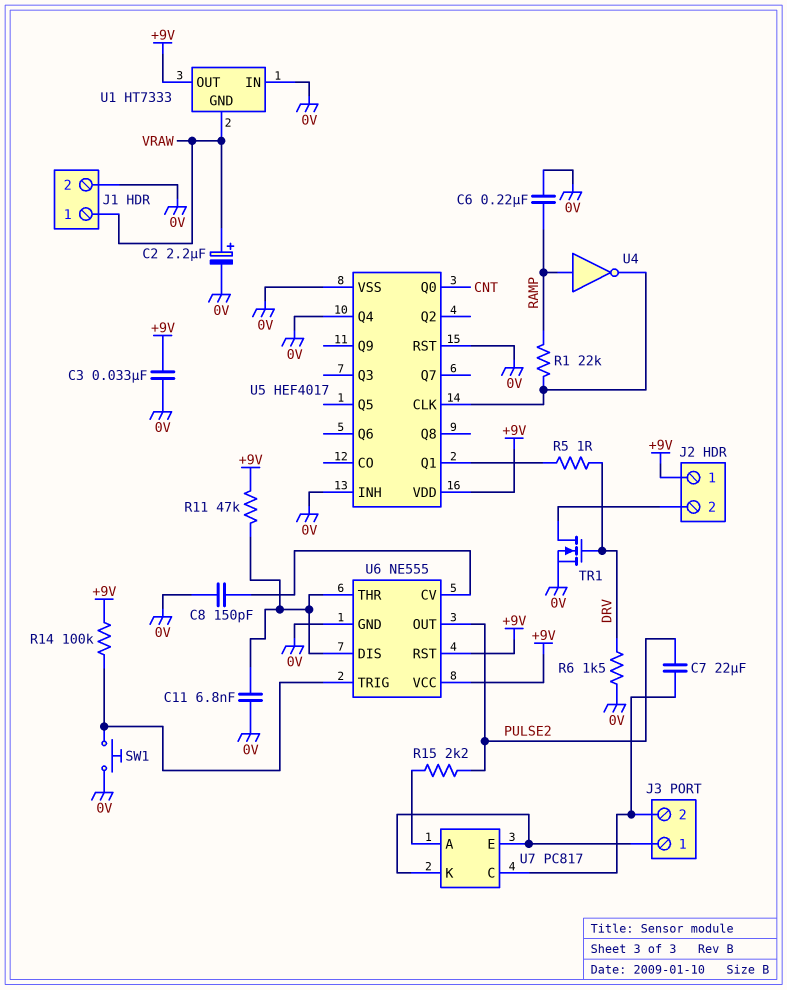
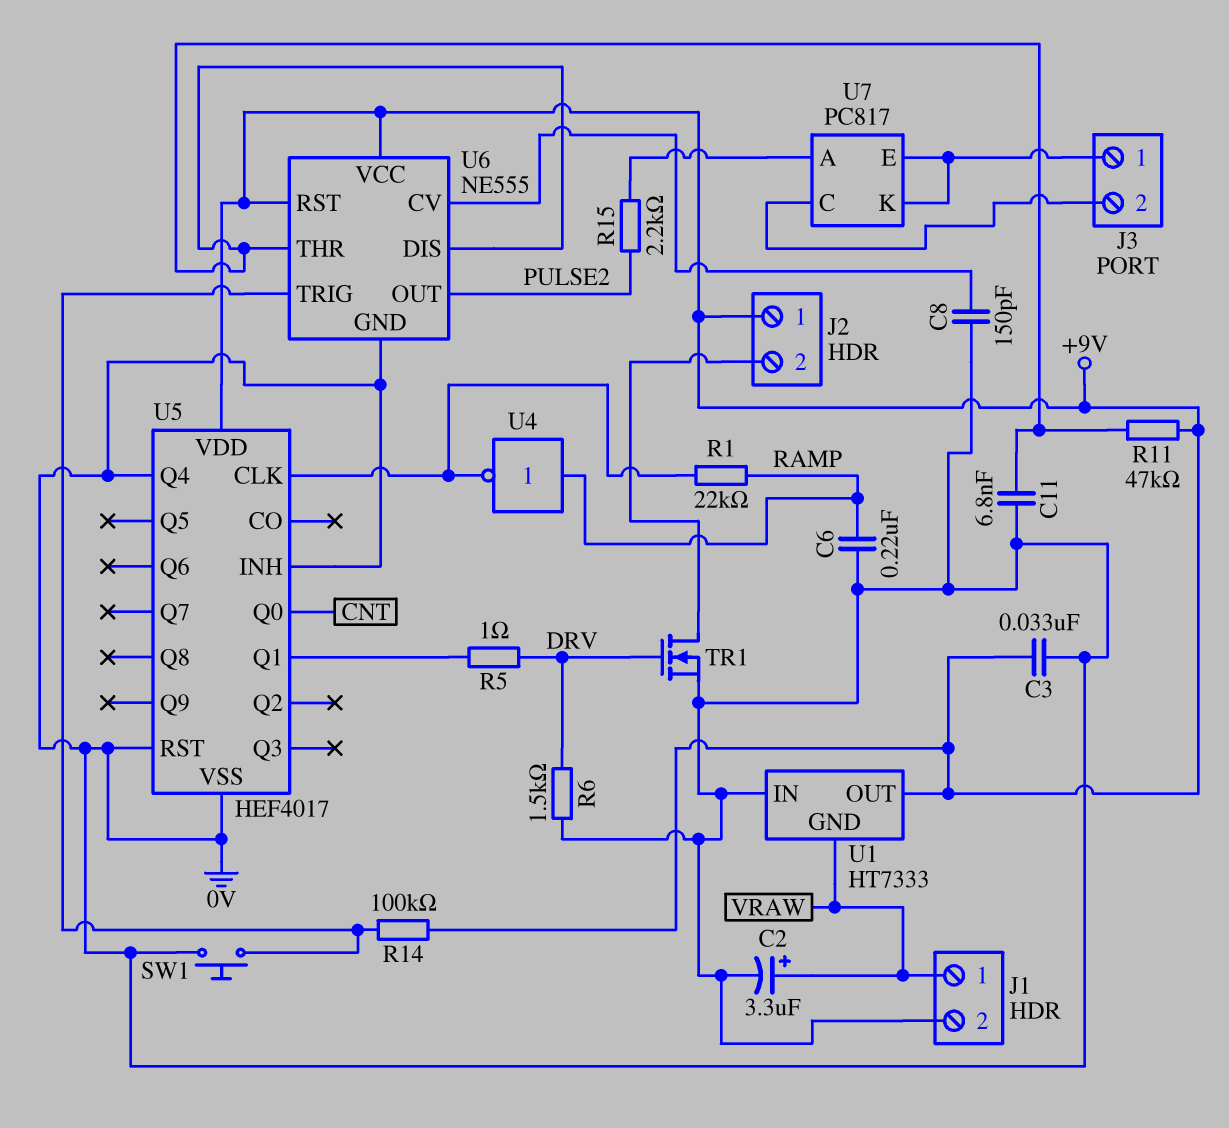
C2: 2.2uF (plus VRAW, minus 0V) -> 3.3uF (plus VRAW, minus 0V)
C7: 22uF (J3/2, PULSE2) -> none

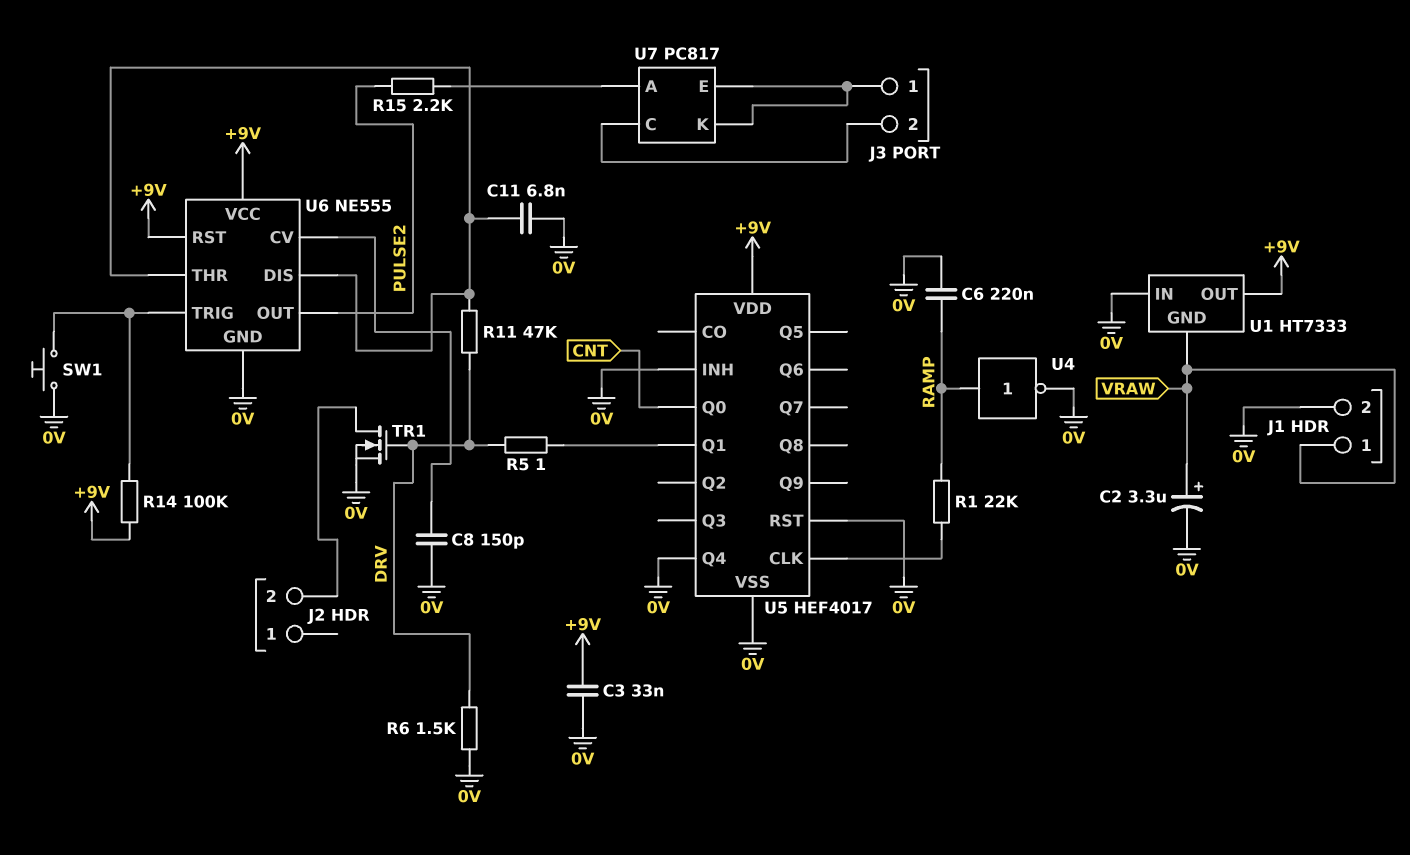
J2 pin 1: +9V -> none
R11: 47k (+9V, U6/DIS) -> 47k (DRV, U6/DIS)
U4: NOT (in RAMP, out U5/CLK) -> NOT (in RAMP, out 0V)

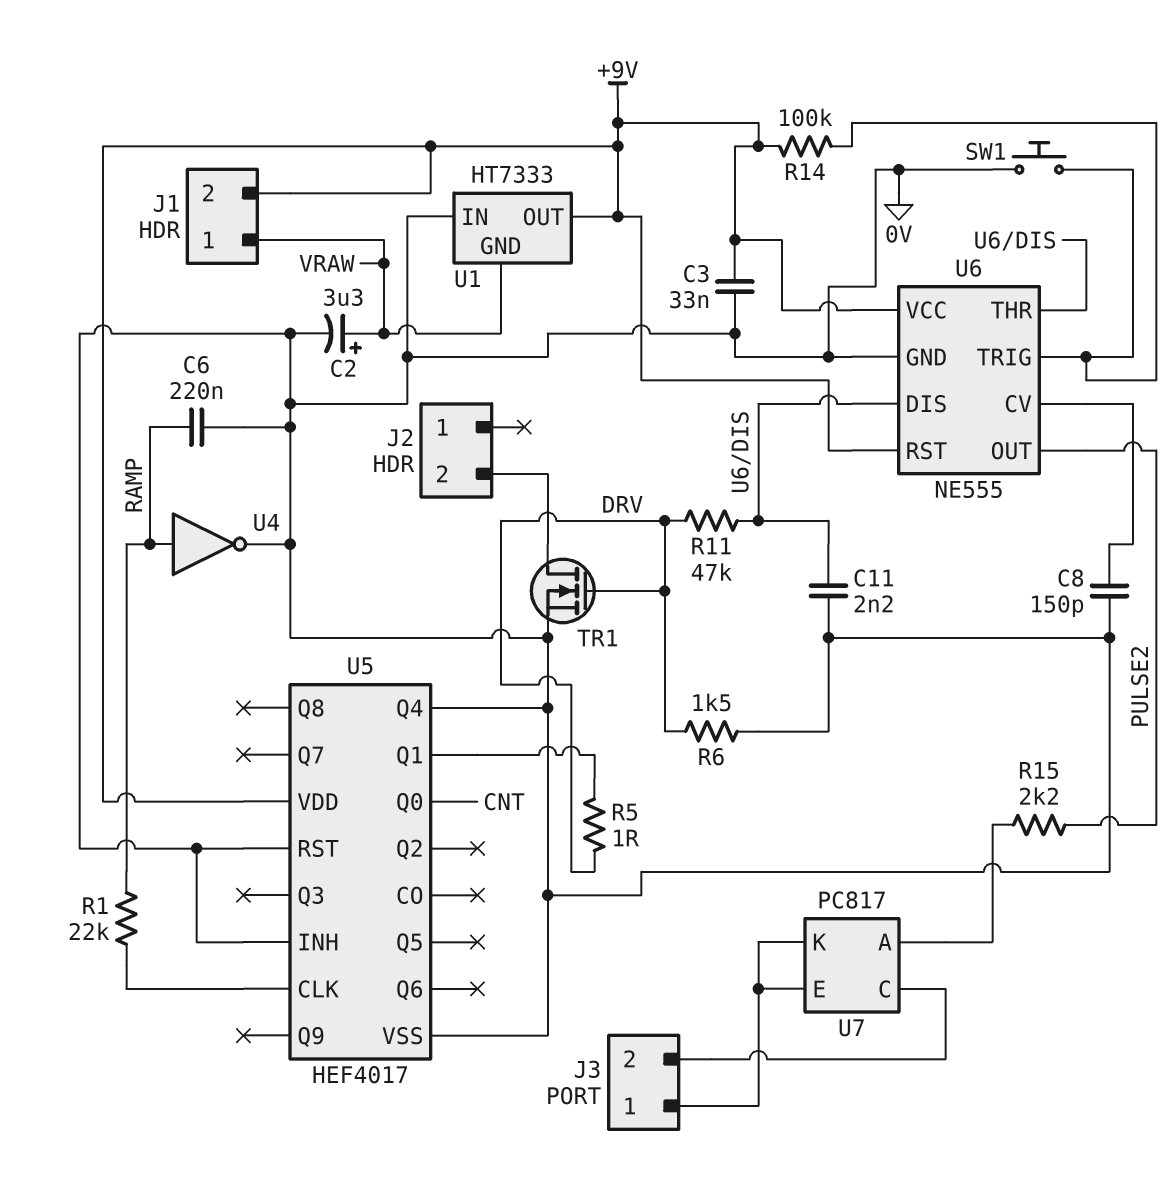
C11: 6.8nF (0V, U6/DIS) -> 2.2nF (0V, U6/DIS)
J1 pin 2: 0V -> +9V

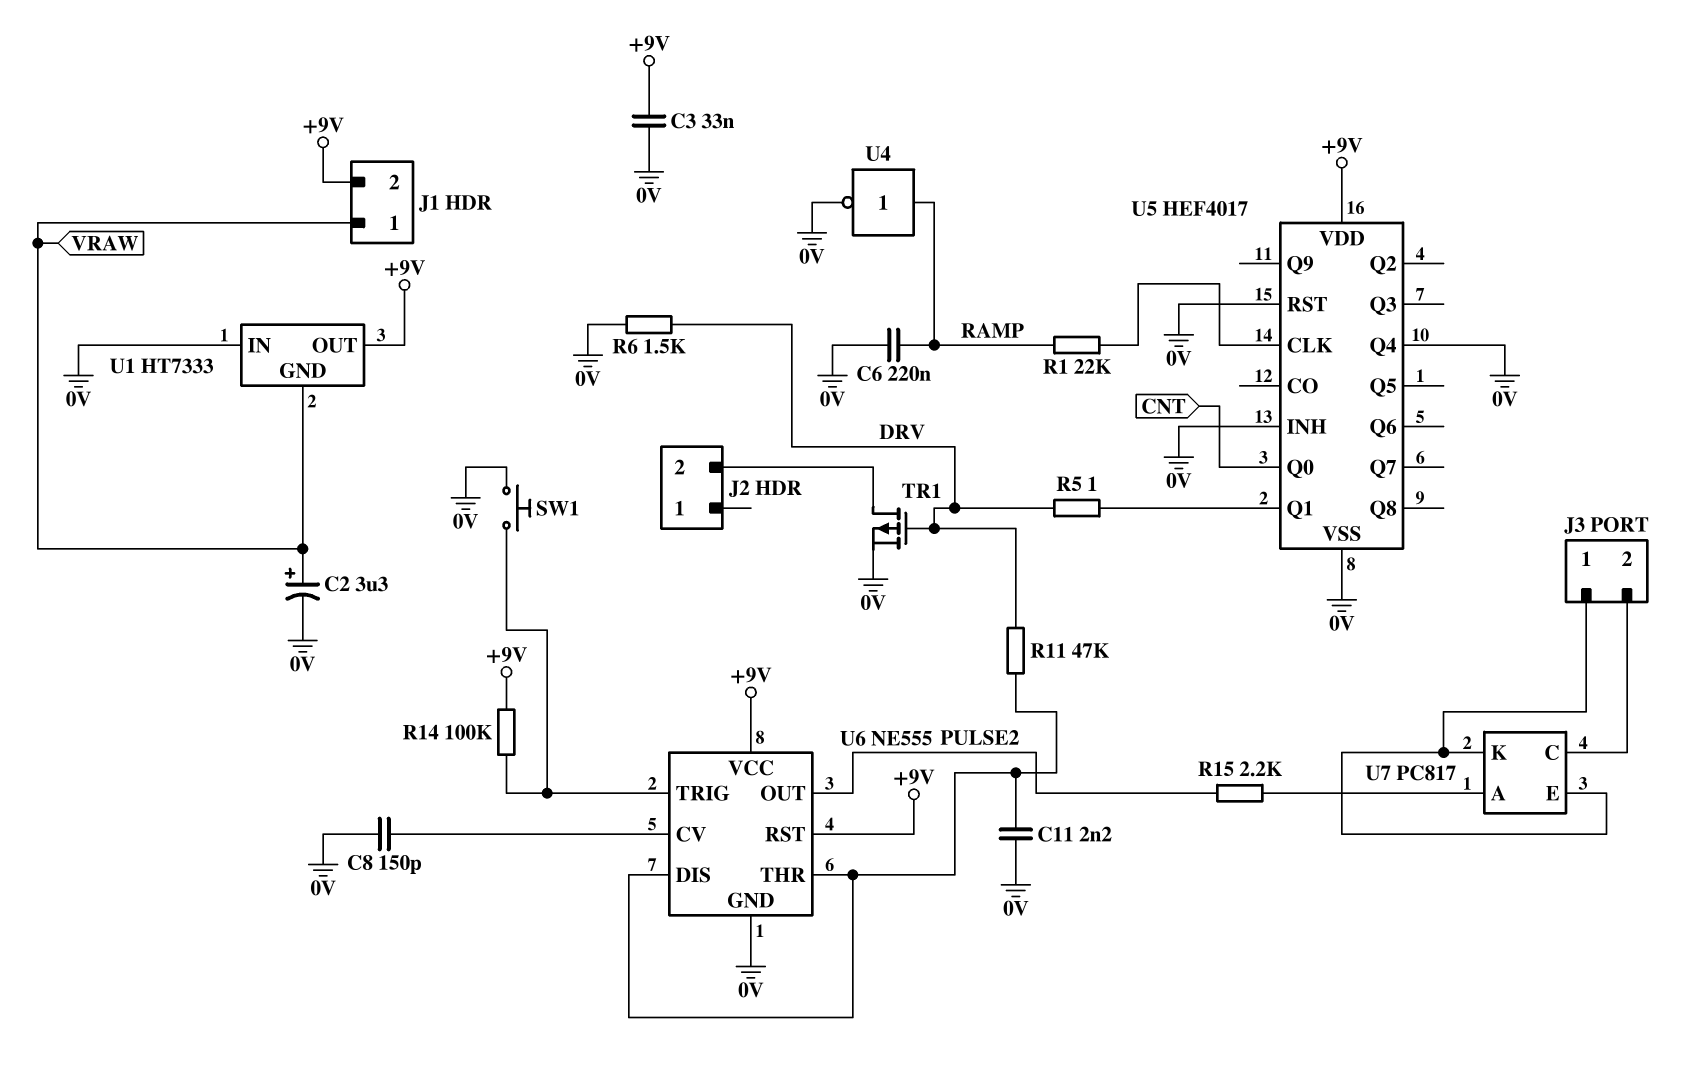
TR1: NMOS (G DRV, D J2/2, S 0V) -> PMOS (G DRV, D J2/2, S 0V)

